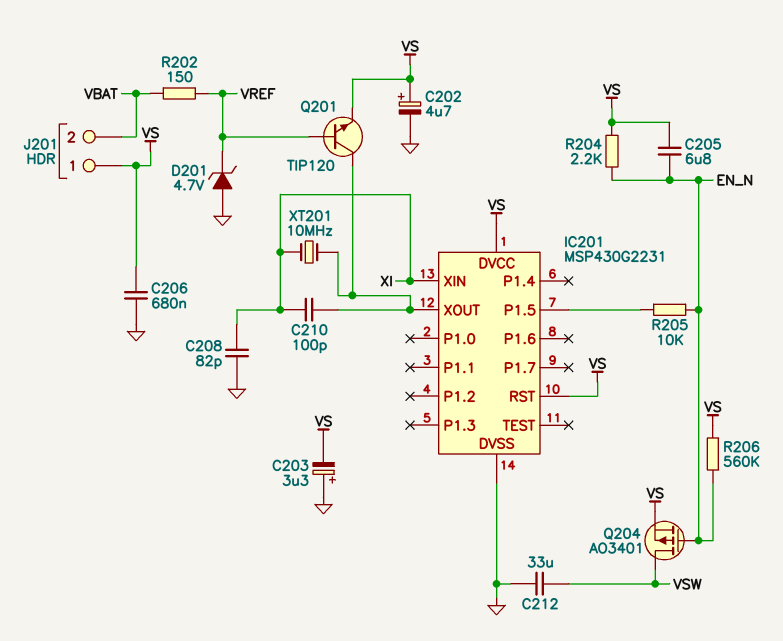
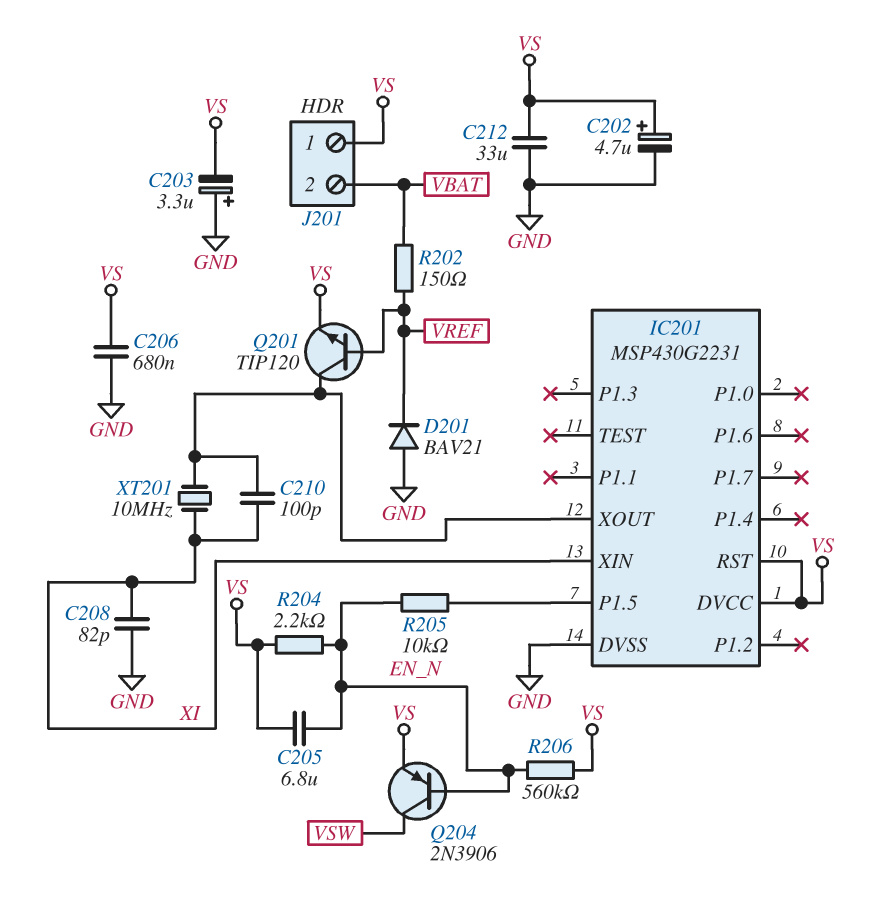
C212: 33uF (GND, VSW) -> 33uF (GND, VS)
D201: zener 4.7V (A GND, K VREF) -> diode BAV21 (A GND, K VREF)
Q204: PMOS AO3401 (G EN_N, D VSW, S VS) -> PNP 2N3906 (B EN_N, C VSW, E VS)

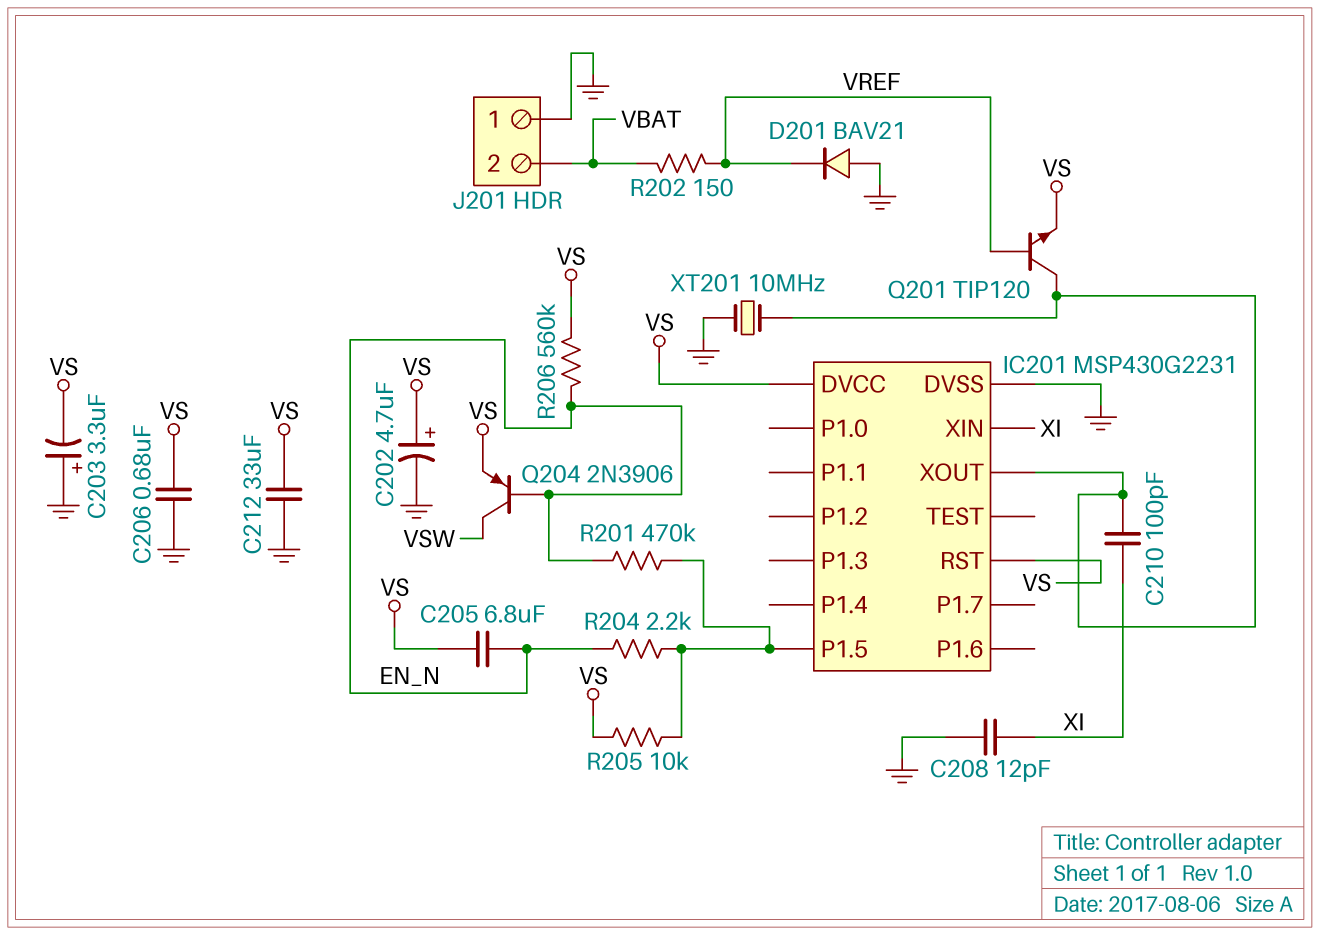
C208: 82pF (GND, XI) -> 12pF (GND, XI)
J201 pin 1: VS -> GND
R201: none -> 470k (EN_N, IC201/P1.5)
R204: 2.2k (EN_N, VS) -> 2.2k (EN_N, IC201/P1.5)
R205: 10k (EN_N, IC201/P1.5) -> 10k (IC201/P1.5, VS)
XT201: 10MHz (IC201/XOUT, XI) -> 10MHz (GND, IC201/XOUT)

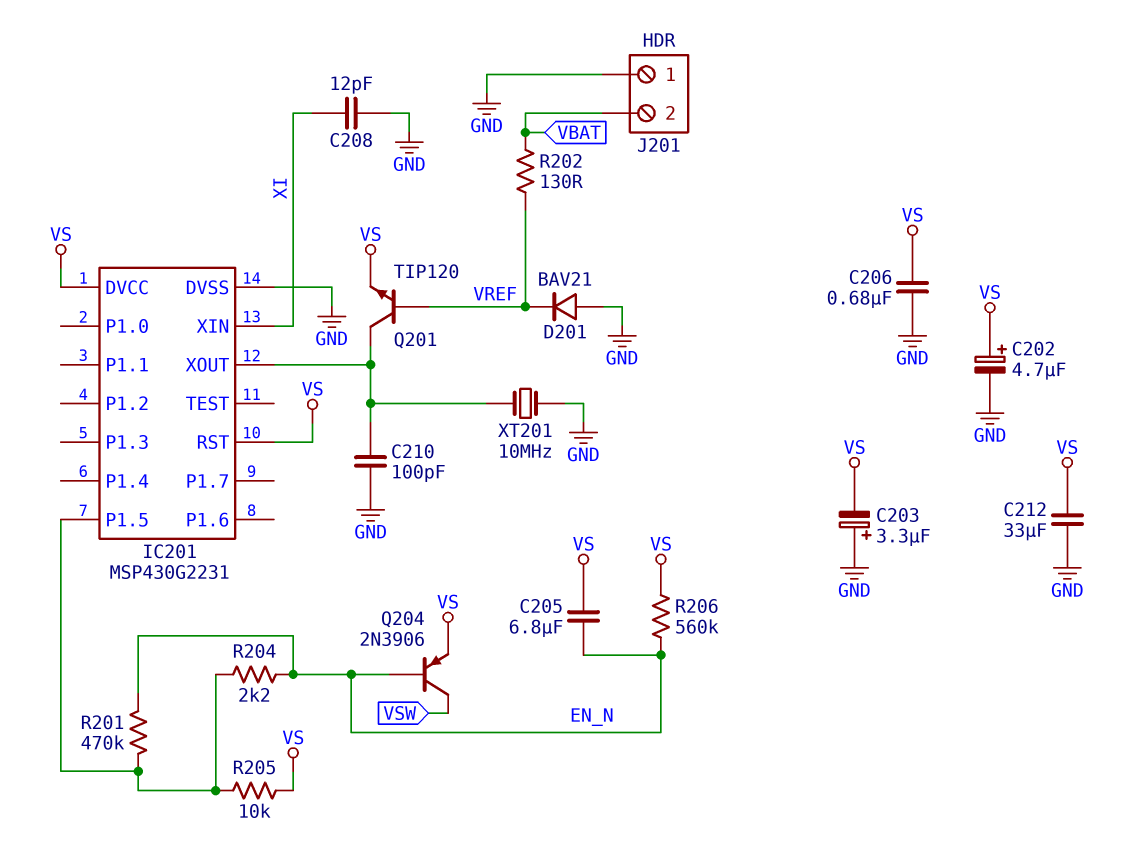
C210: 100pF (IC201/XOUT, XI) -> 100pF (GND, IC201/XOUT)
R202: 150 (VBAT, VREF) -> 130 (VBAT, VREF)

